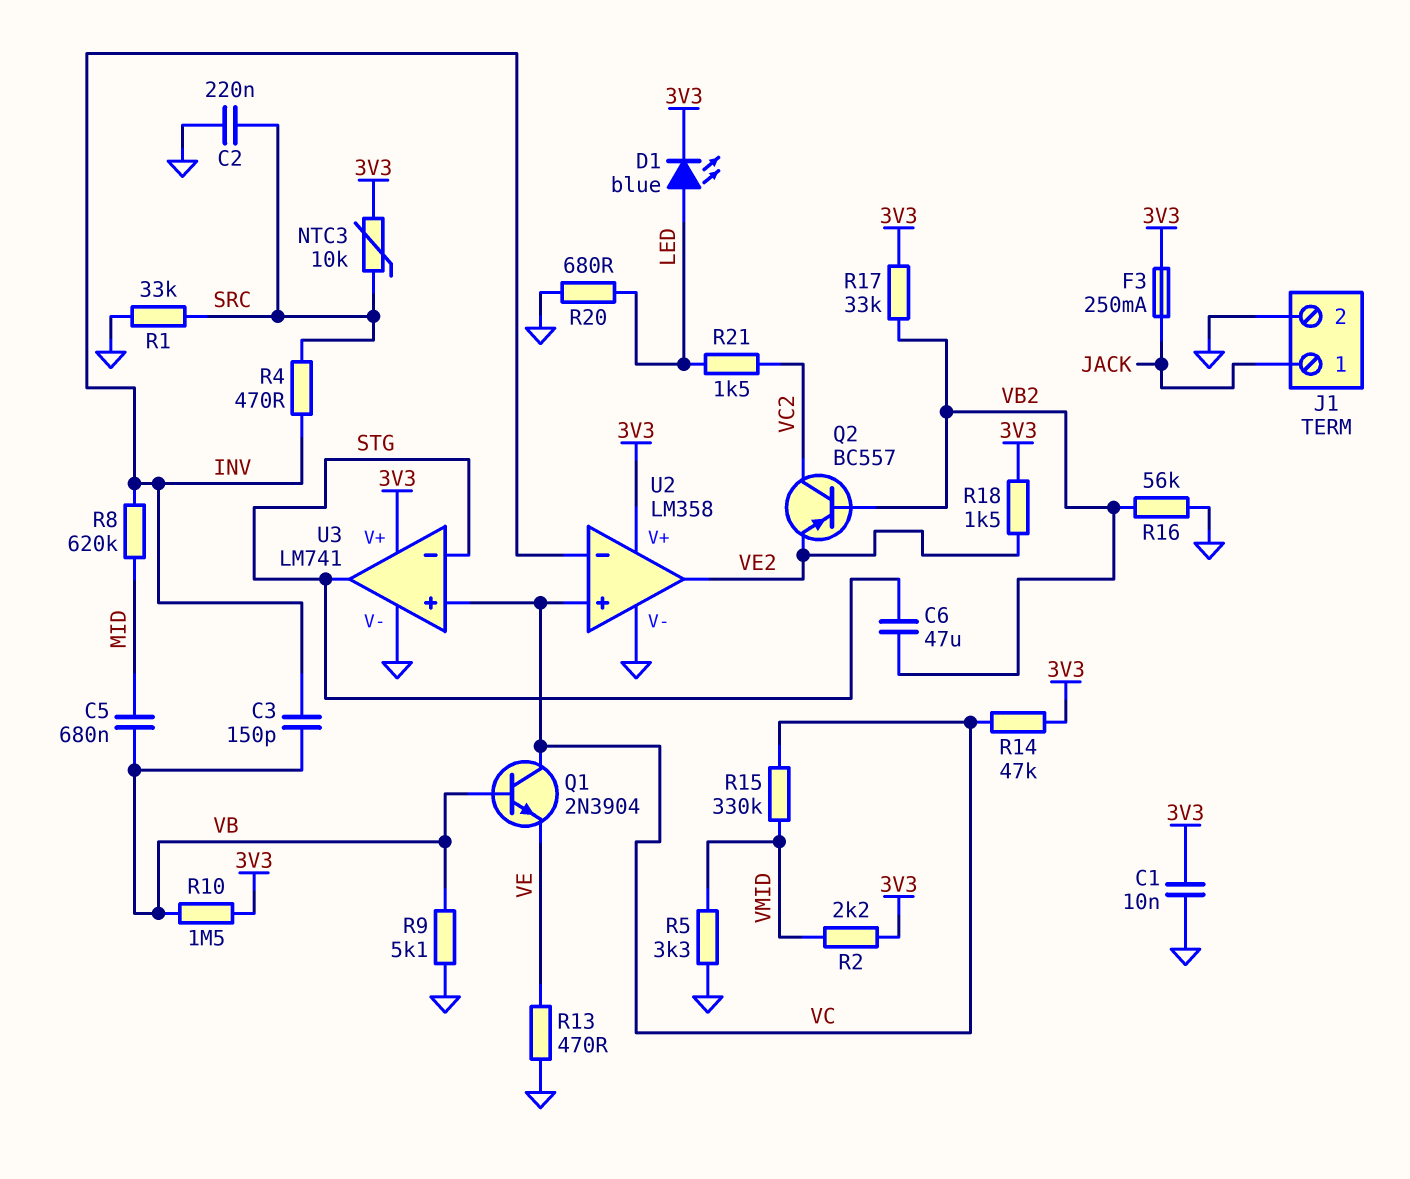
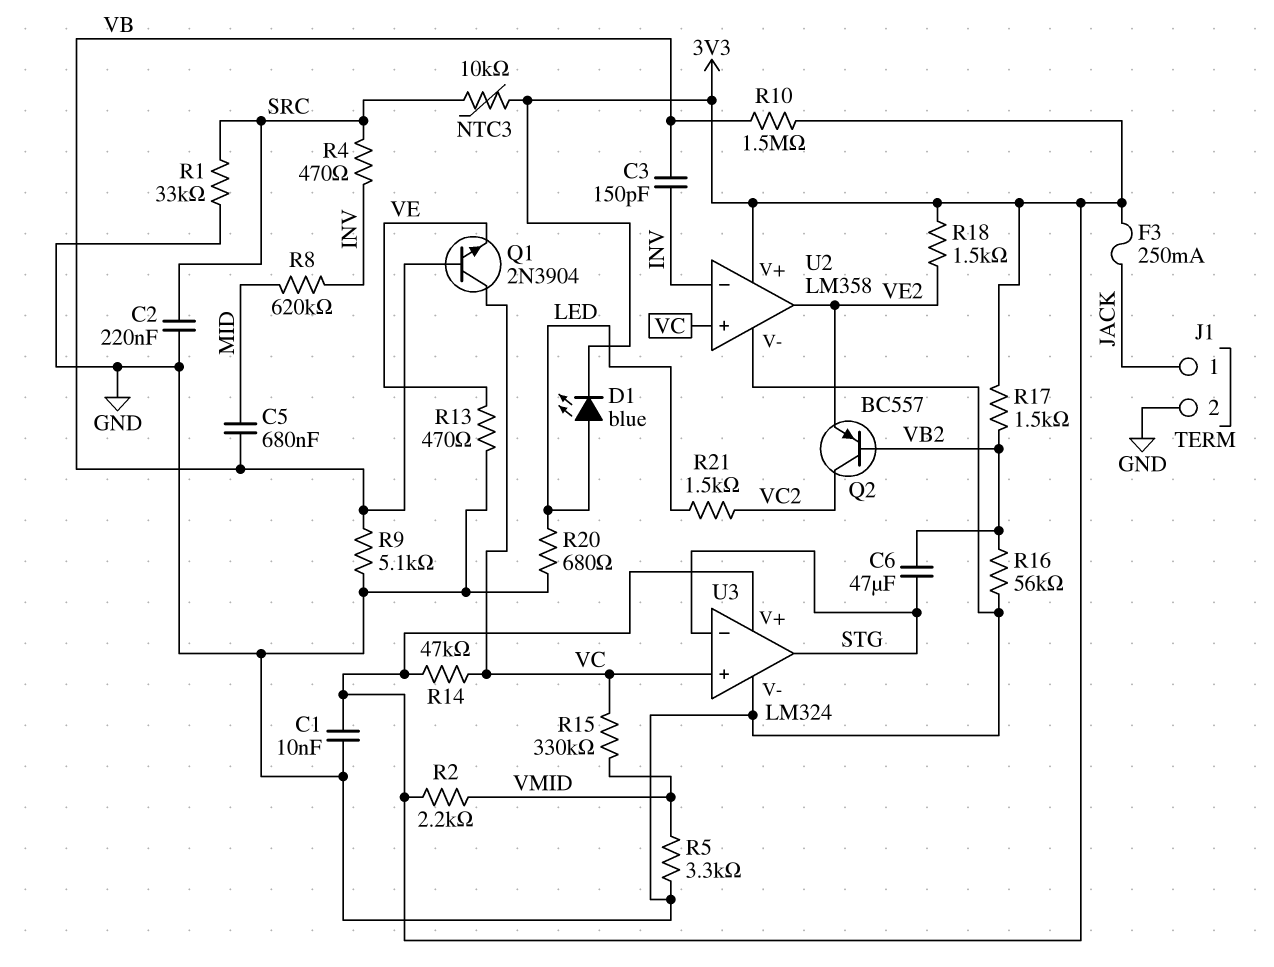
R17: 33k (3V3, VB2) -> 1.5k (3V3, VB2)
U3: LM741 -> LM324

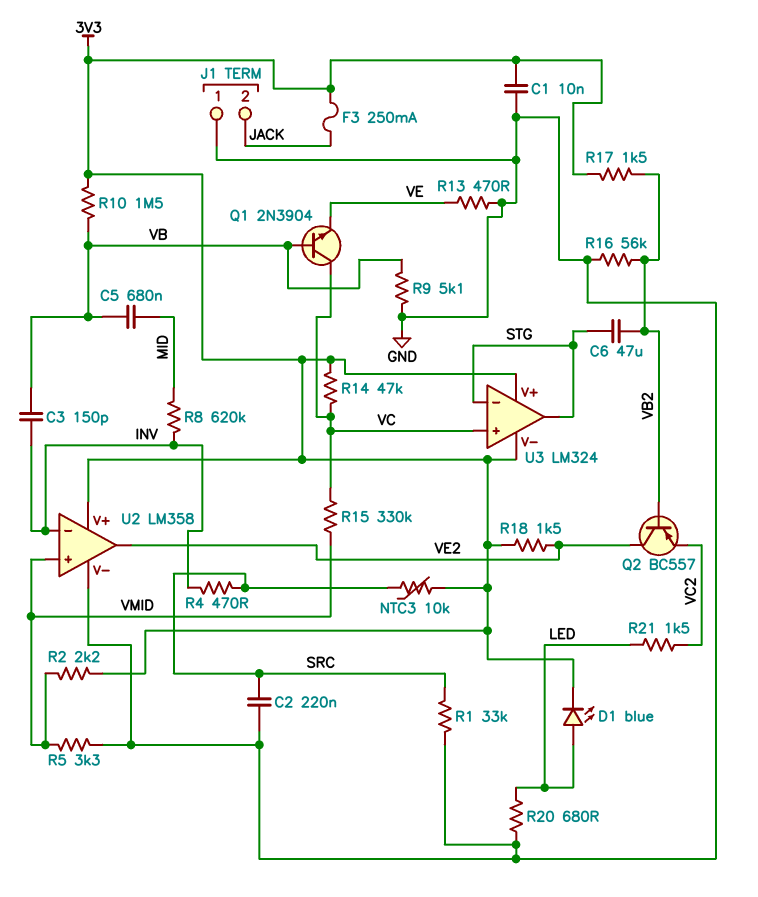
J1 pin 1: JACK -> GND
J1 pin 2: GND -> JACK
Q2: PNP BC557 (B VB2, C VC2, E VE2) -> PNP BC557 (B VB2, C VE2, E VC2)
U2 pin in+: VC -> VMID
U3 pin V-: GND -> 3V3

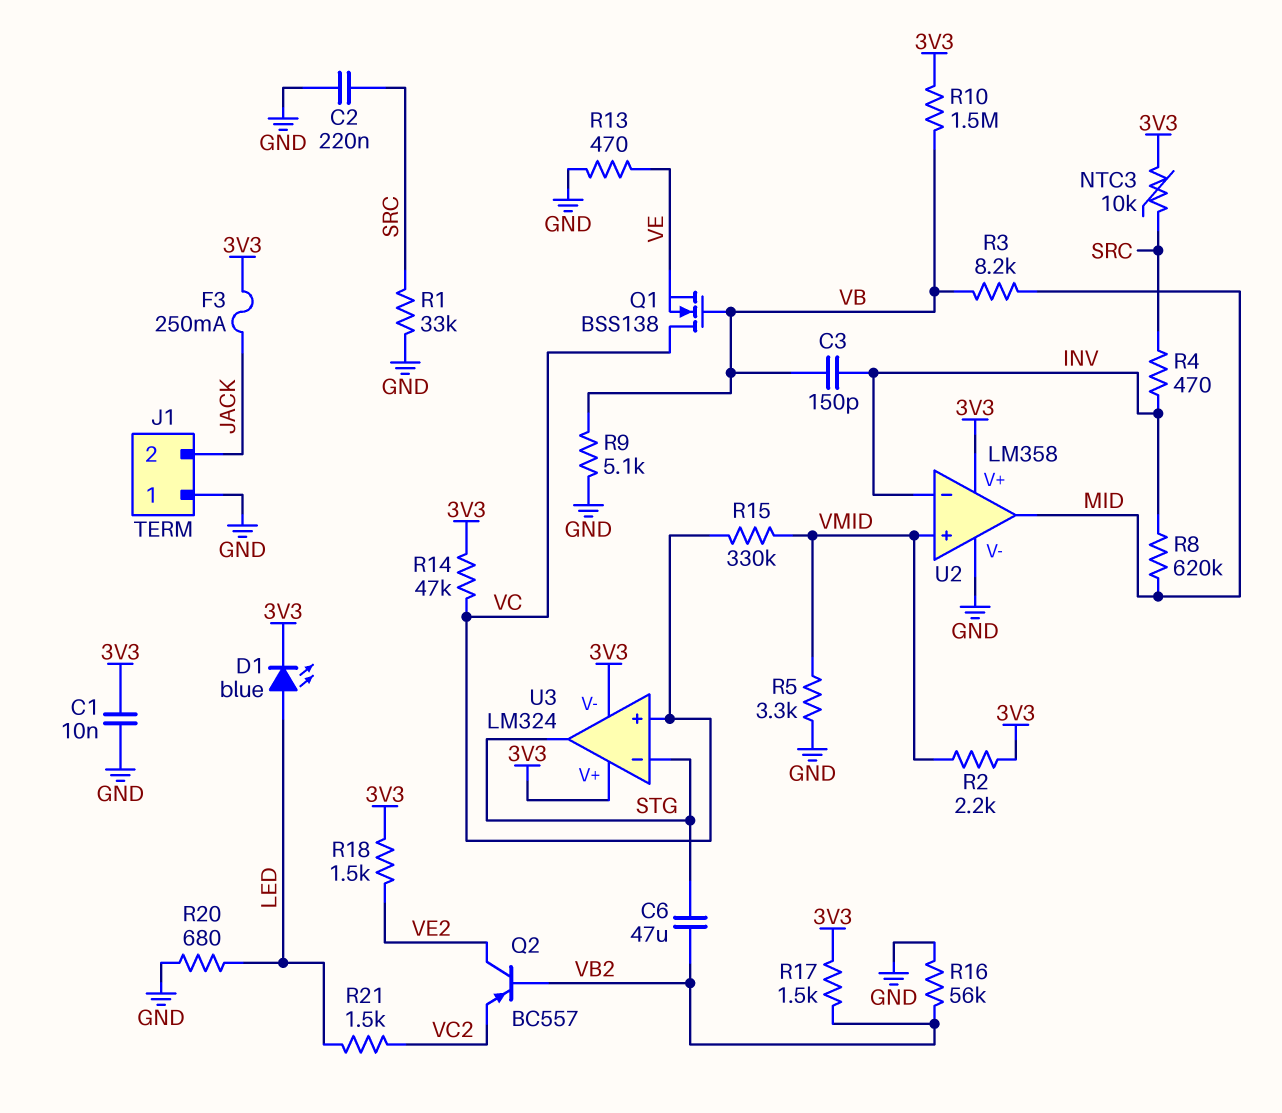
C5: 680nF (MID, VB) -> none
Q1: NPN 2N3904 (B VB, C VC, E VE) -> NMOS BSS138 (G VB, D VC, S VE)
R3: none -> 8.2k (MID, VB)
U2 pin out: VE2 -> MID

